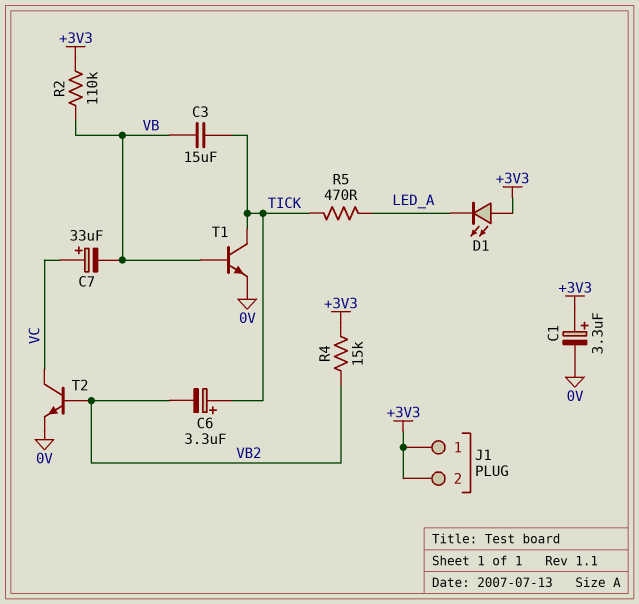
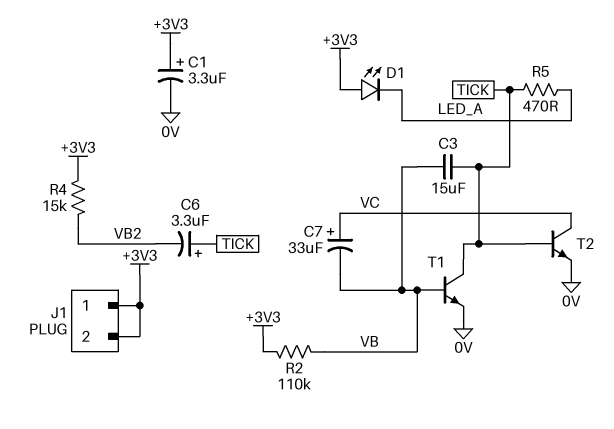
T2: NPN (B VB2, C VC, E 0V) -> NPN (B TICK, C VC, E 0V)

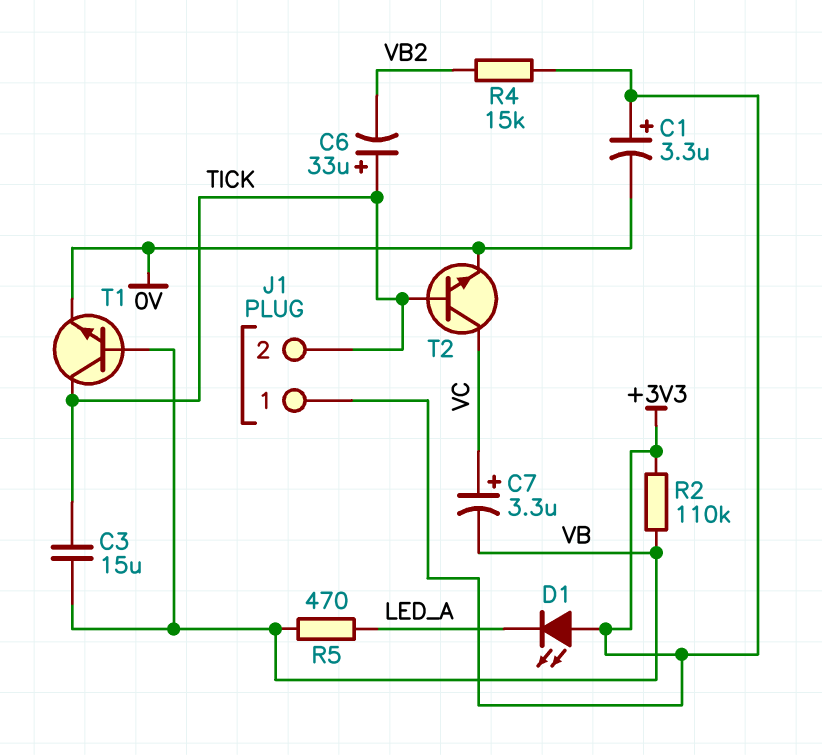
C6: 3.3uF (plus TICK, minus VB2) -> 33uF (plus TICK, minus VB2)
C7: 33uF (plus VC, minus VB) -> 3.3uF (plus VC, minus VB)
J1 pin 2: +3V3 -> TICK
R5: 470 (LED_A, TICK) -> 470 (LED_A, VB)

